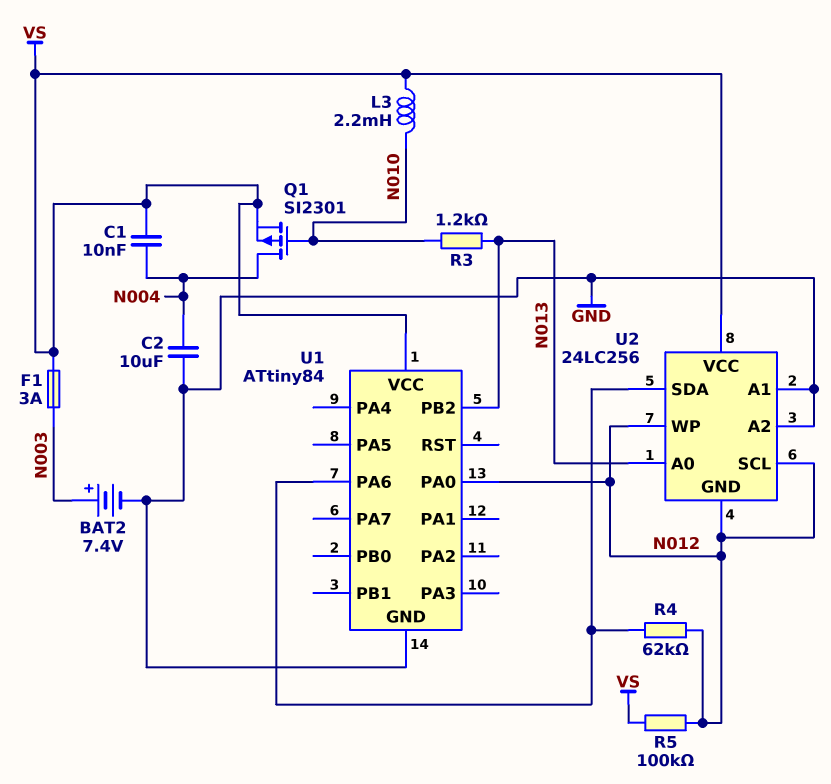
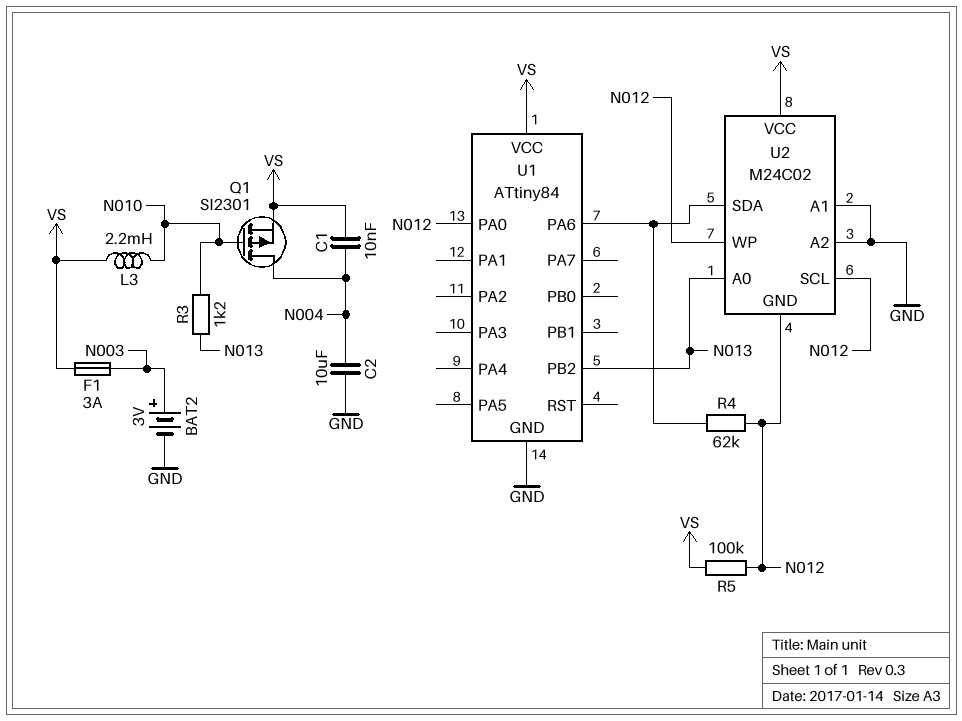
BAT2: 7.4V (plus N003, minus GND) -> 3V (plus N003, minus GND)
U2: 24LC256 -> M24C02

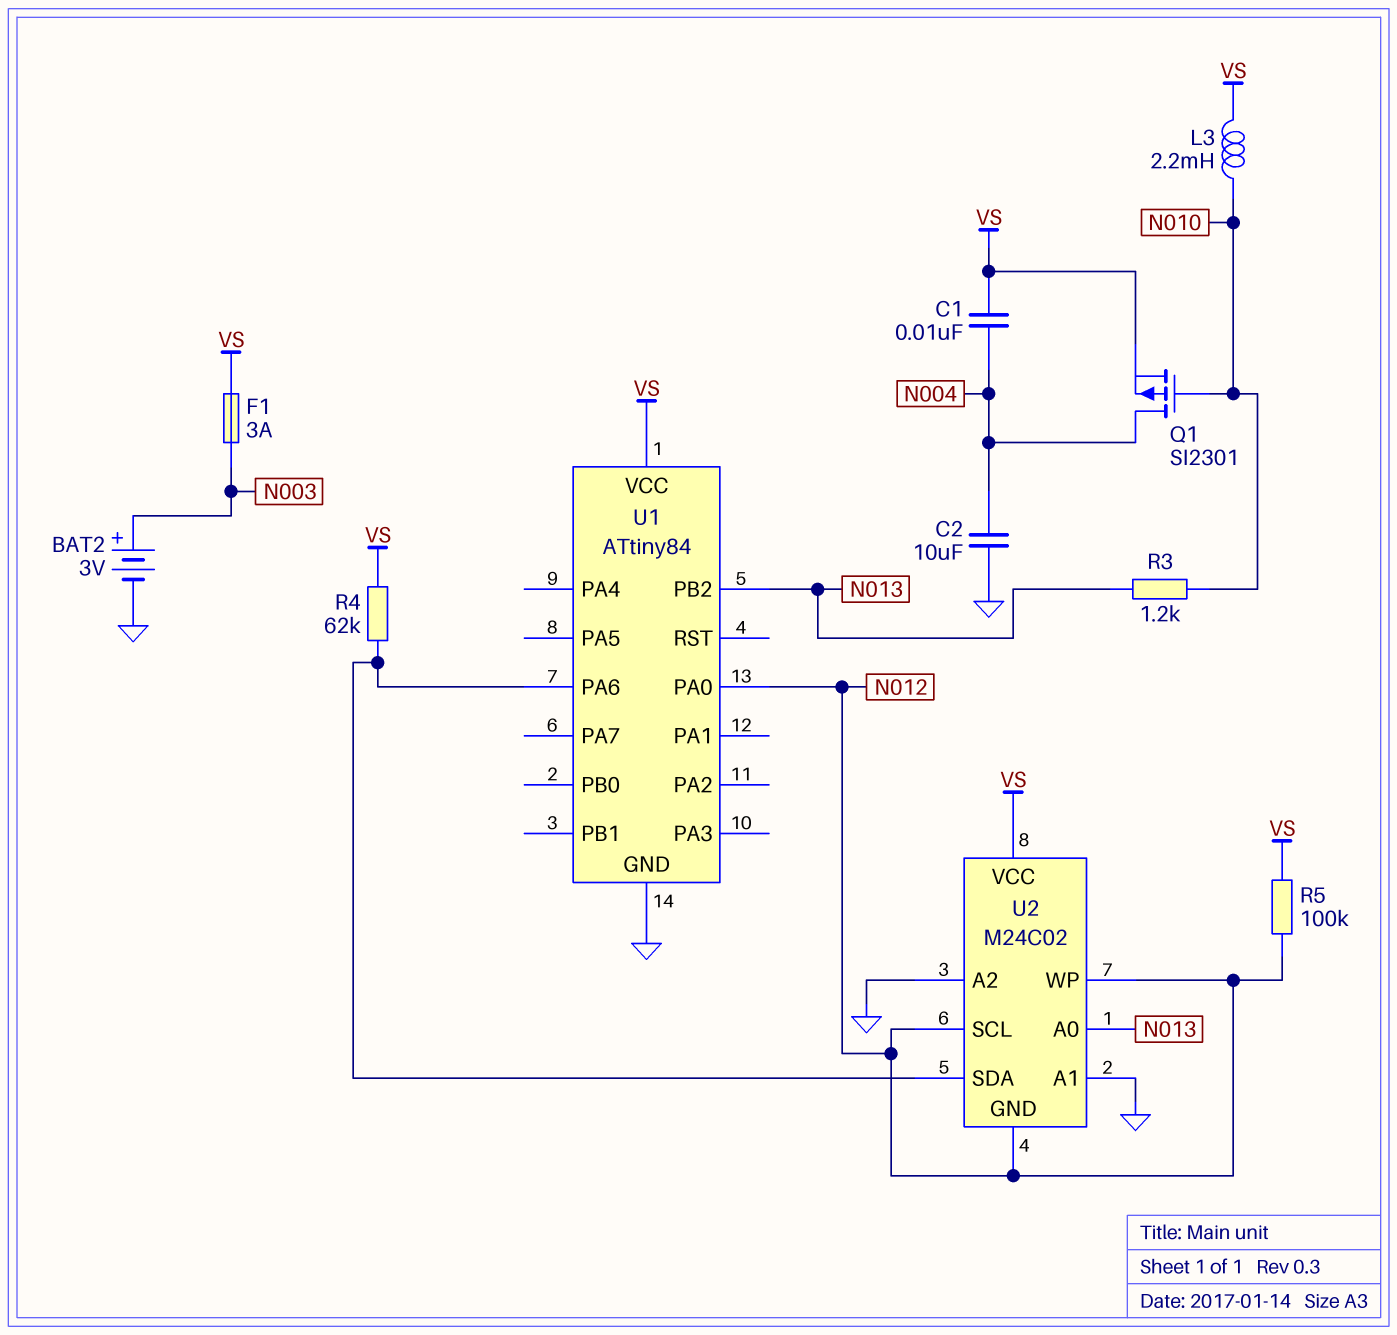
R4: 62k (N012, U1/PA6) -> 62k (U1/PA6, VS)

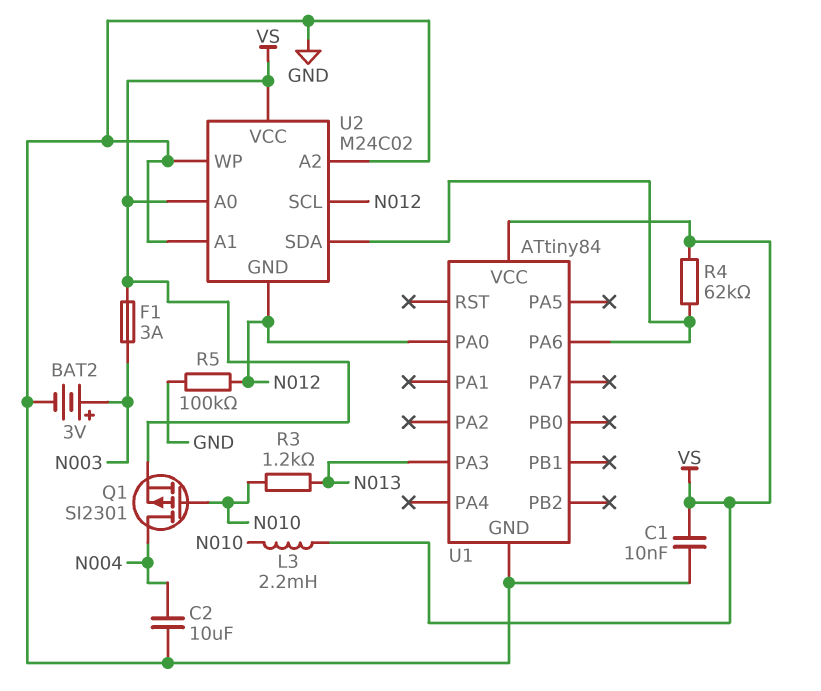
C1: 10nF (N004, VS) -> 10nF (GND, VS)
R5: 100k (N012, VS) -> 100k (GND, N012)
U1 pin PA3: none -> N013
U1 pin PB2: N013 -> none
U2 pin A0: N013 -> VS
U2 pin WP: N012 -> GND

